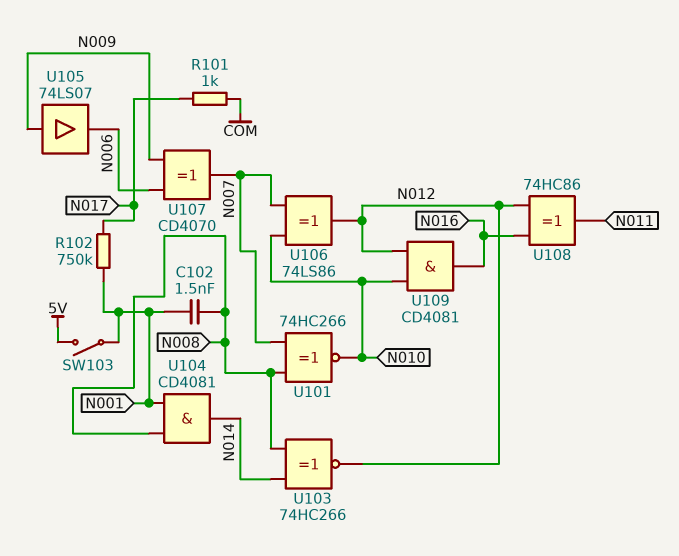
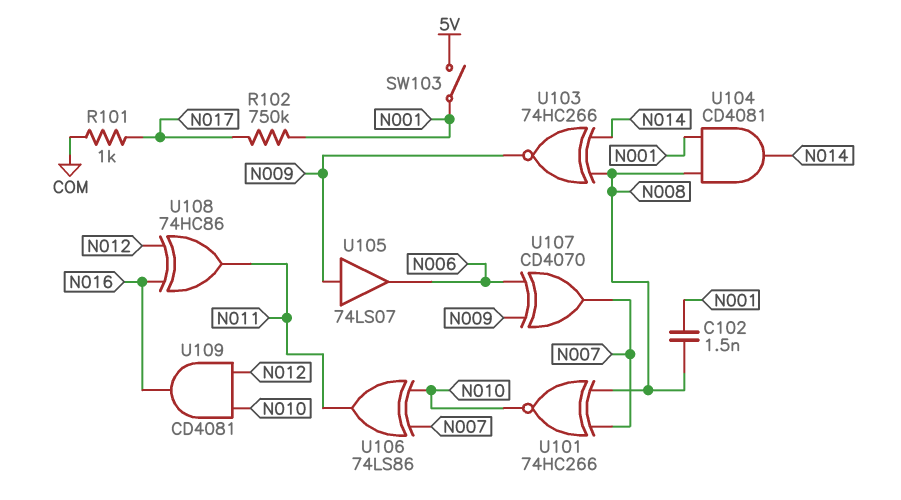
U103: XNOR 74HC266 (in N008, in N014, out N012) -> XNOR 74HC266 (in N008, in N014, out N009)
U106: XOR 74LS86 (in N007, in N010, out N012) -> XOR 74LS86 (in N007, in N010, out N011)

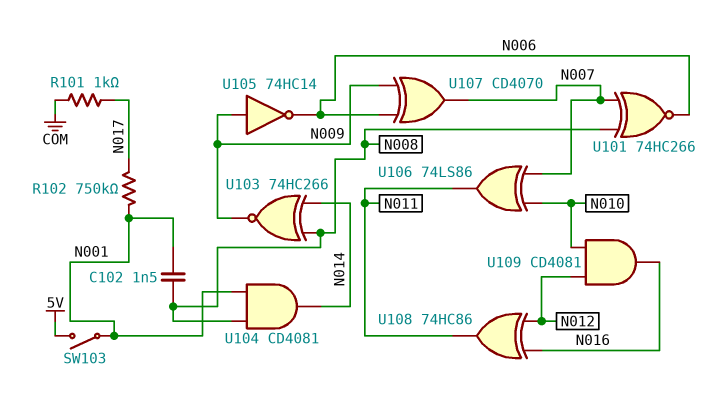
U101: XNOR 74HC266 (in N007, in N008, out N010) -> XNOR 74HC266 (in N007, in N008, out N006)
U105: buffer 74LS07 (in N009, out N006) -> NOT 74HC14 (in N009, out N006)

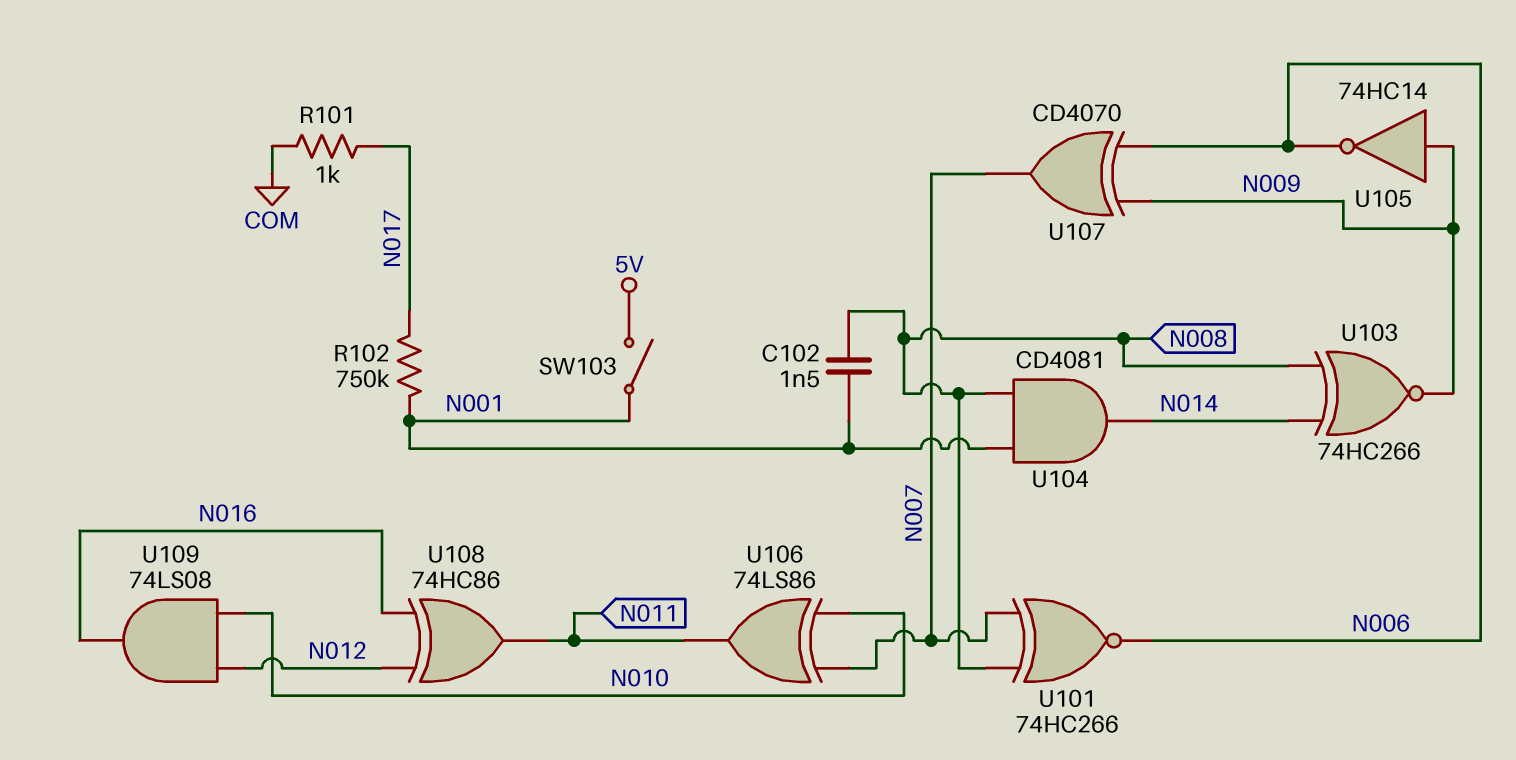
U109: AND CD4081 (in N010, in N012, out N016) -> AND 74LS08 (in N010, in N012, out N016)

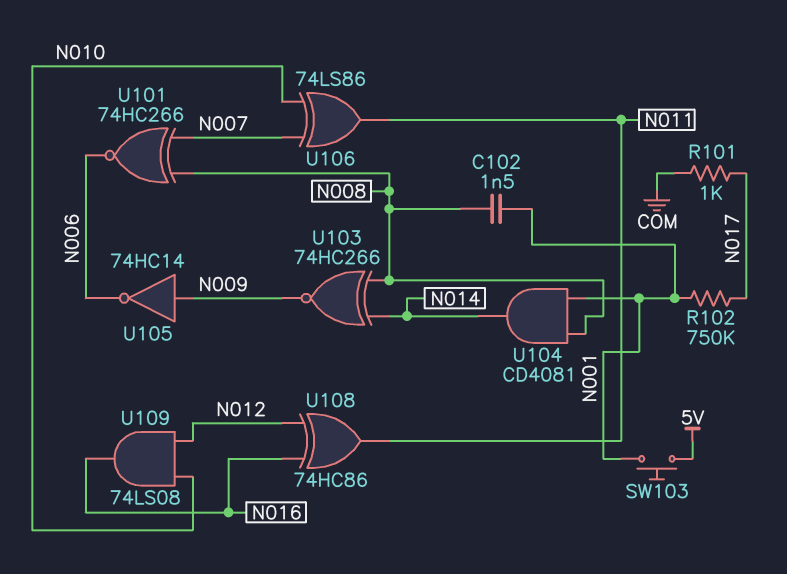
SW103: switch (5V, N001) -> button (5V, N001)
U107: XOR CD4070 (in N006, in N009, out N007) -> none

